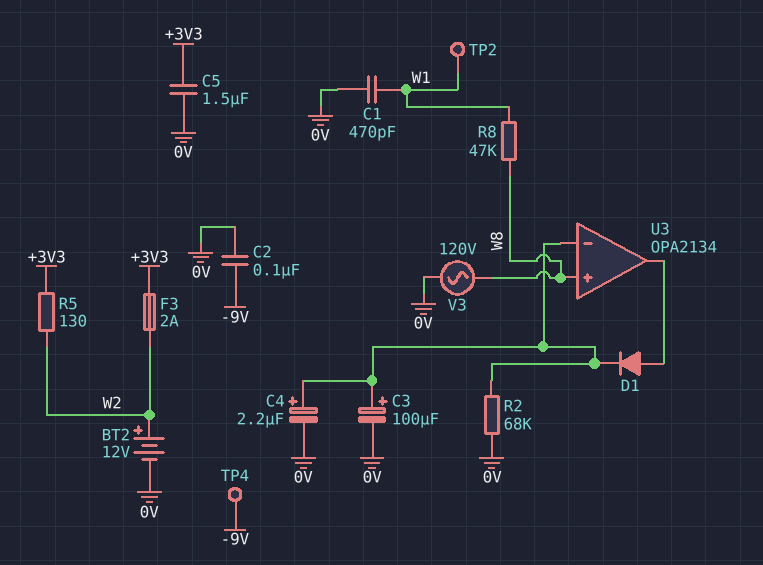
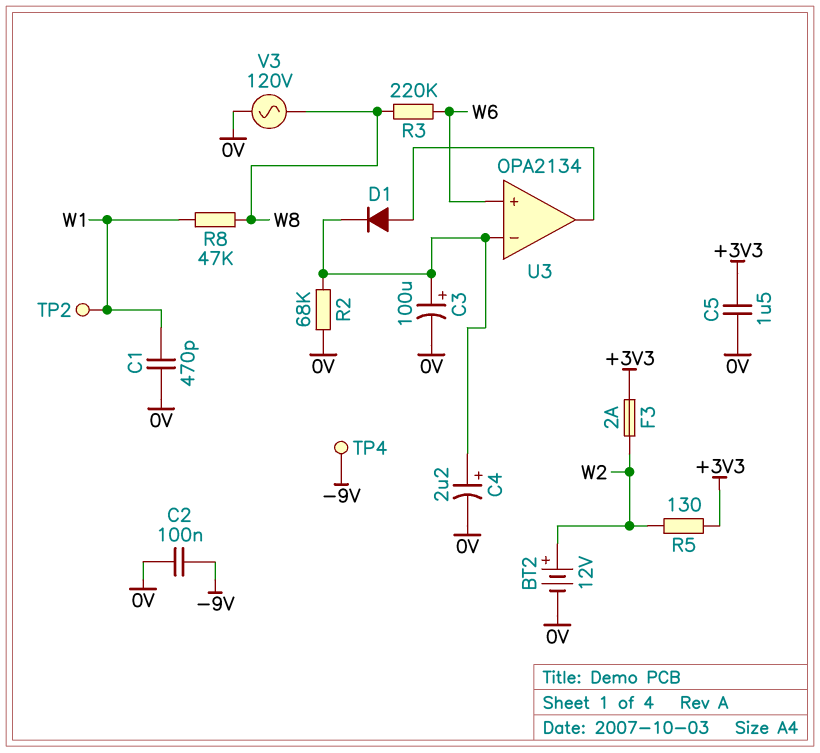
R3: none -> 220k (W6, W8)
U3 pin in+: W8 -> W6

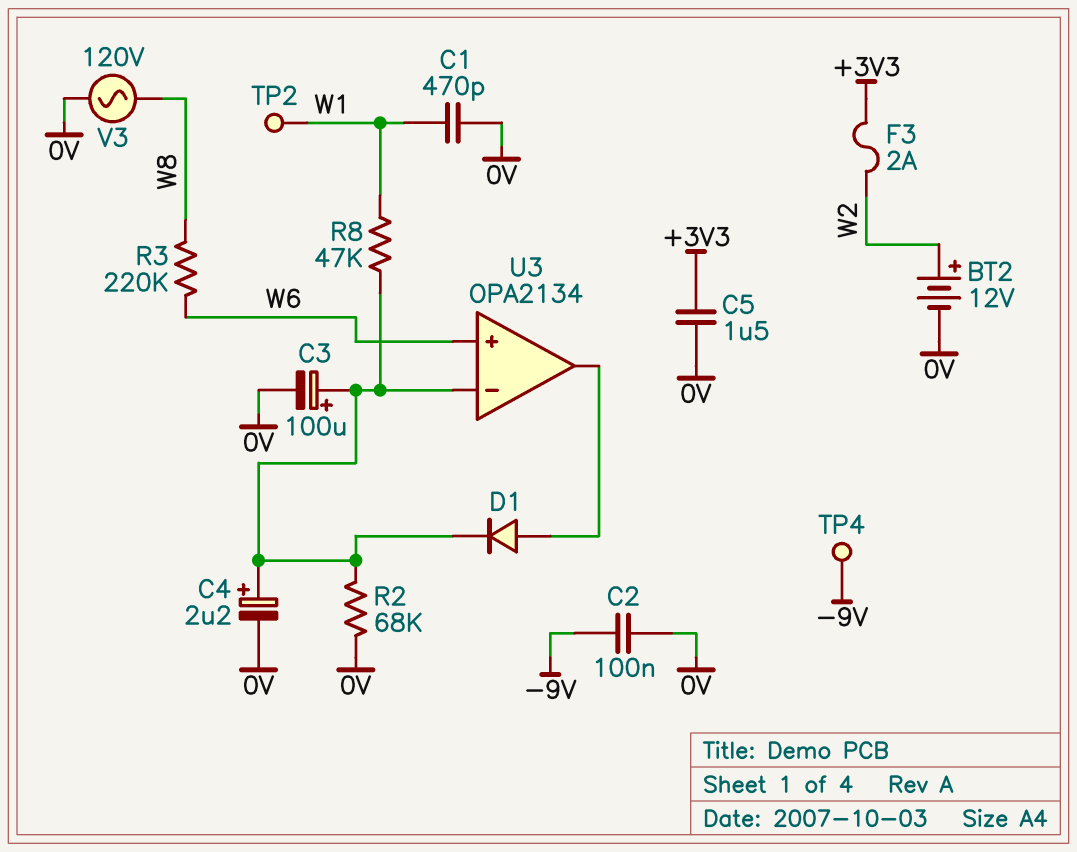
R5: 130 (+3V3, W2) -> none
R8: 47k (W1, W8) -> 47k (U3/in-, W1)

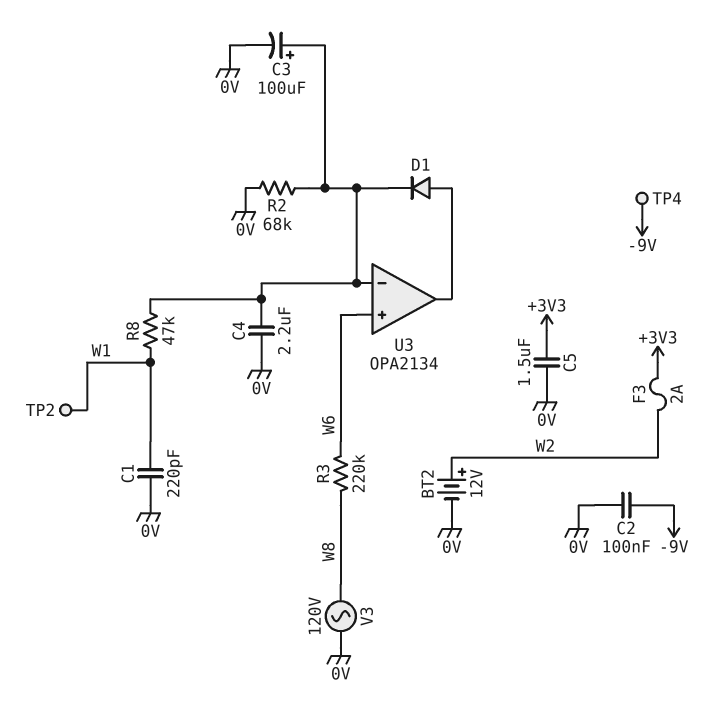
C1: 470pF (0V, W1) -> 220pF (0V, W1)
C4: 2.2uF (plus U3/in-, minus 0V) -> 2.2uF (0V, U3/in-)

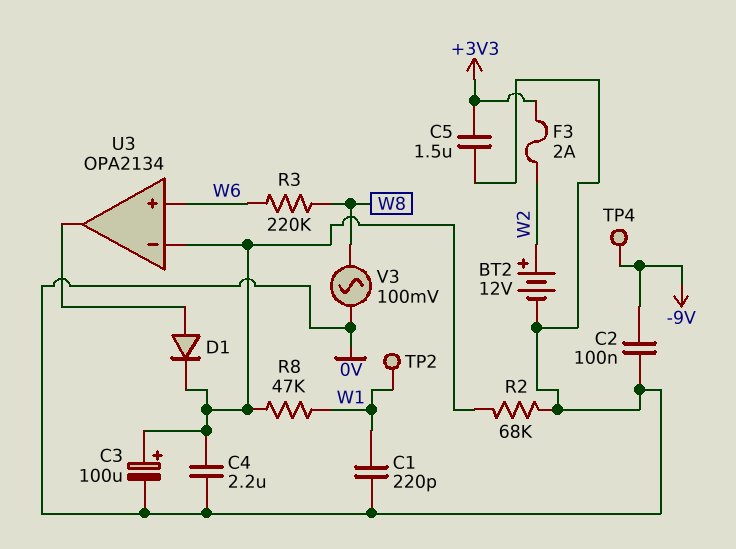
V3: AC 120V (0V, W8) -> AC 100mV (0V, W8)

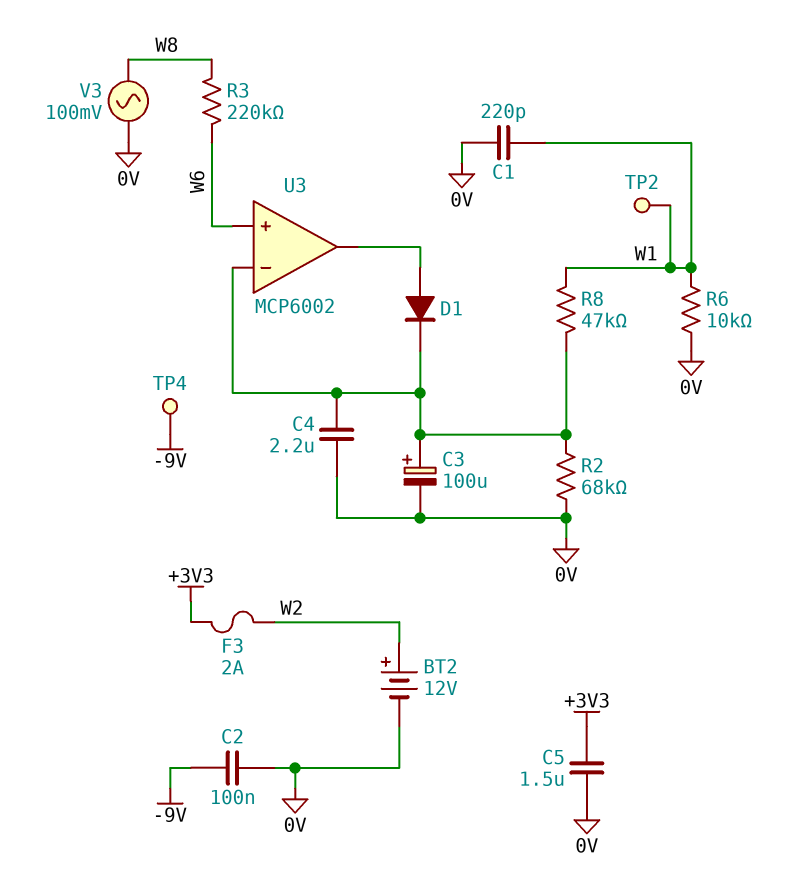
R6: none -> 10k (0V, W1)
U3: OPA2134 -> MCP6002

